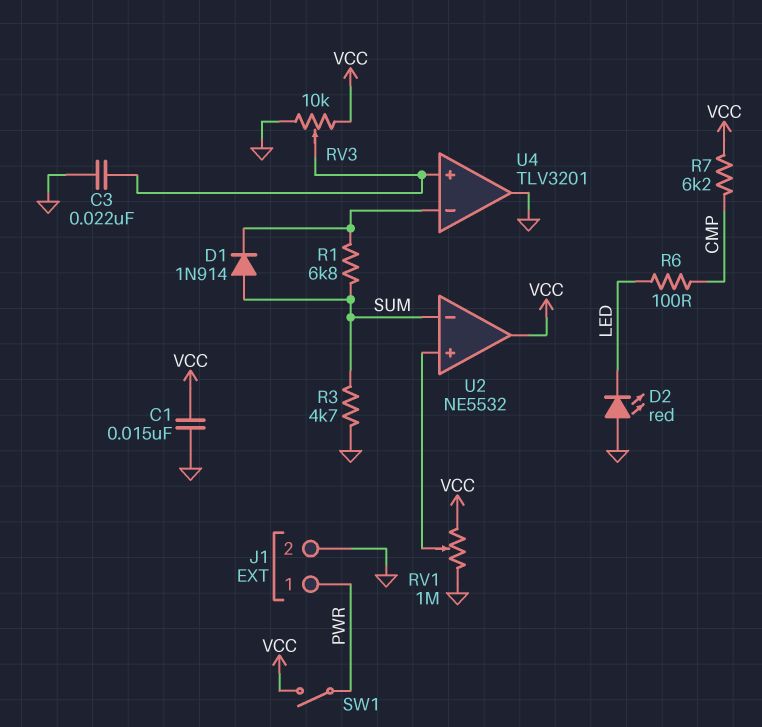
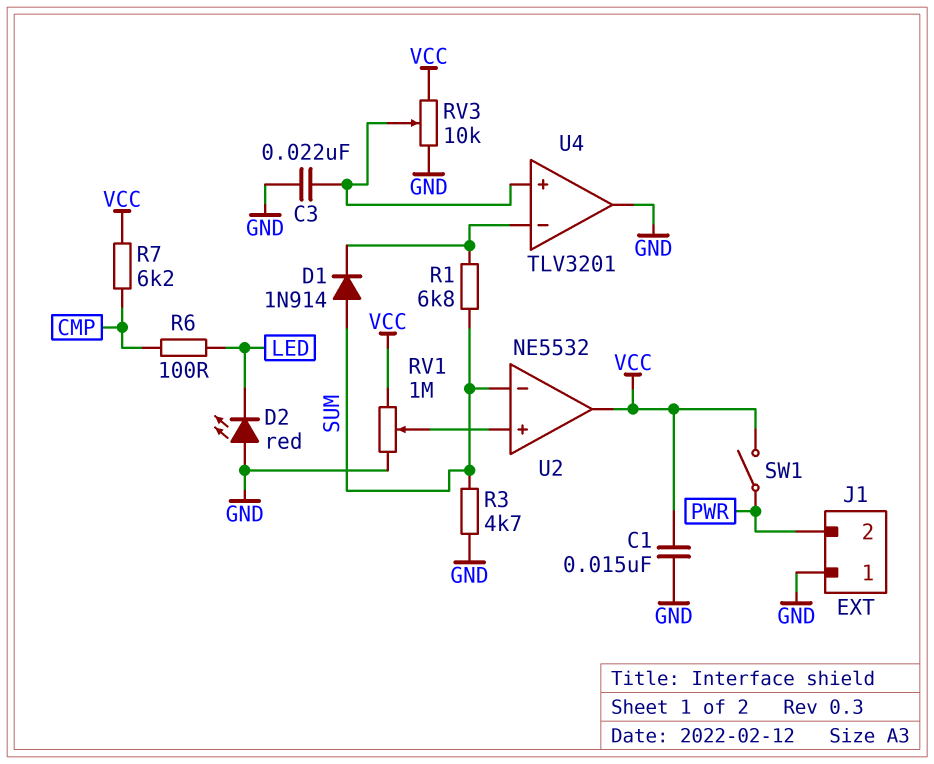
J1 pin 1: PWR -> GND
J1 pin 2: GND -> PWR

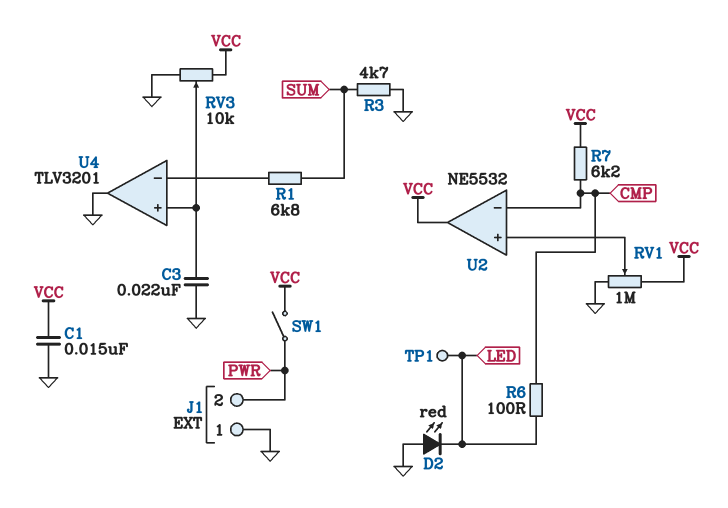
D1: diode 1N914 (A SUM, K U4/in-) -> none
TP1: none -> test point (LED)
U2 pin in-: SUM -> CMP

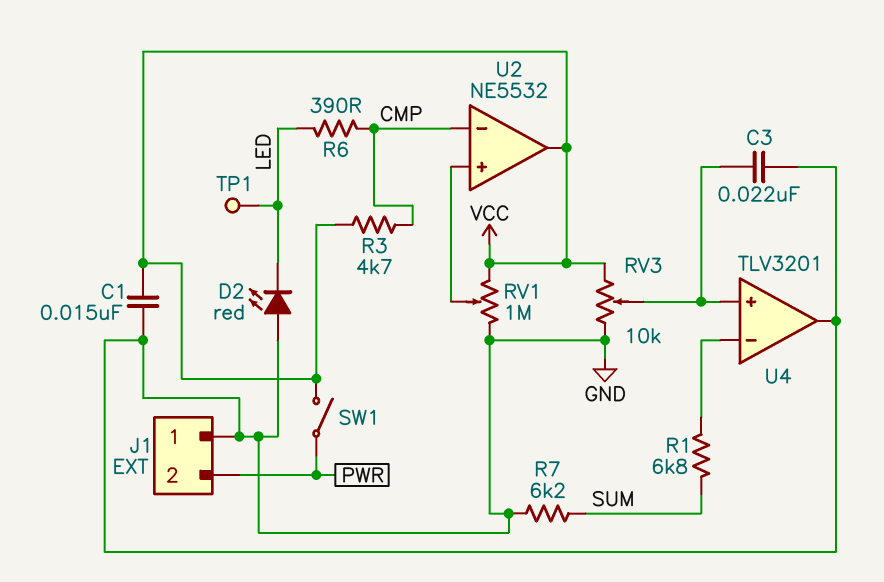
R3: 4.7k (GND, SUM) -> 4.7k (CMP, VCC)
R6: 100 (CMP, LED) -> 390 (CMP, LED)
R7: 6.2k (CMP, VCC) -> 6.2k (GND, SUM)

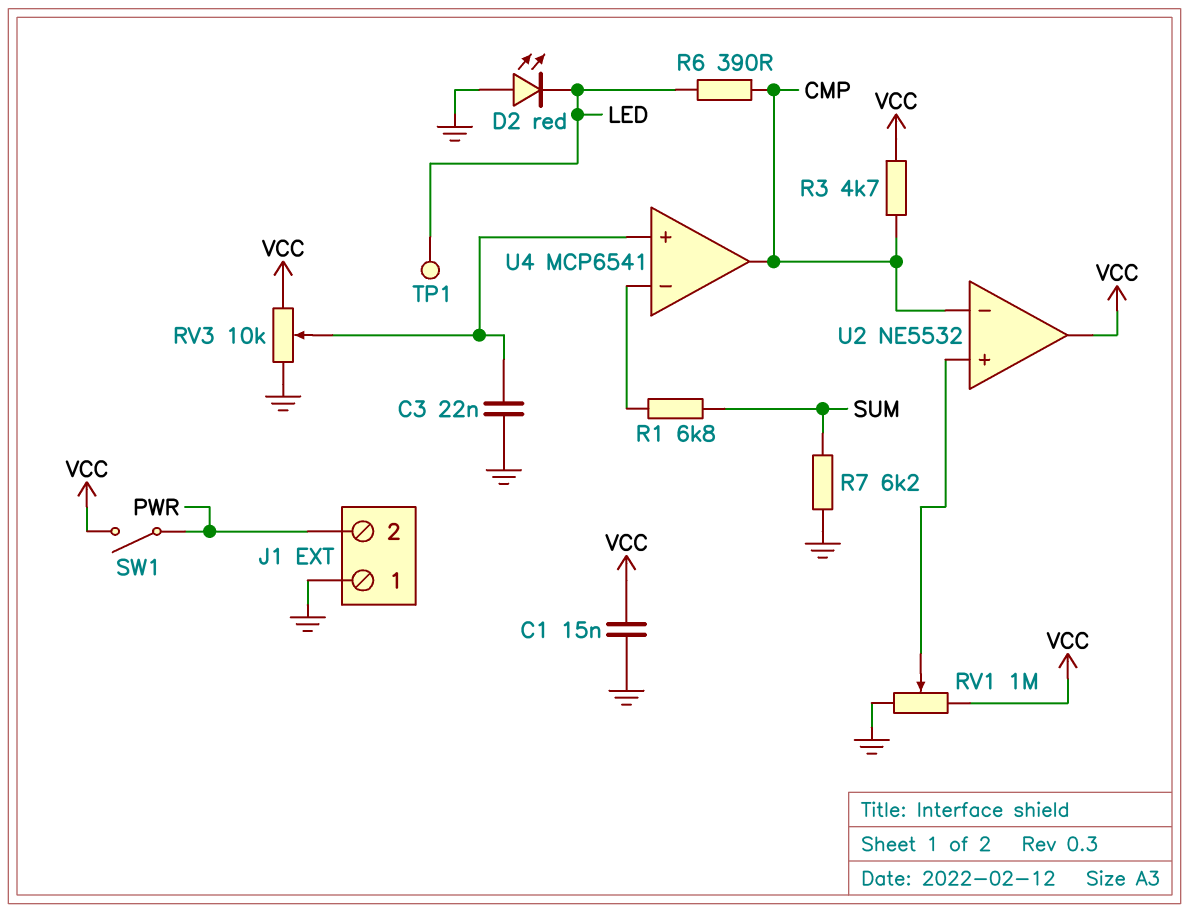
U4: TLV3201 -> MCP6541
U4 pin out: GND -> CMP

